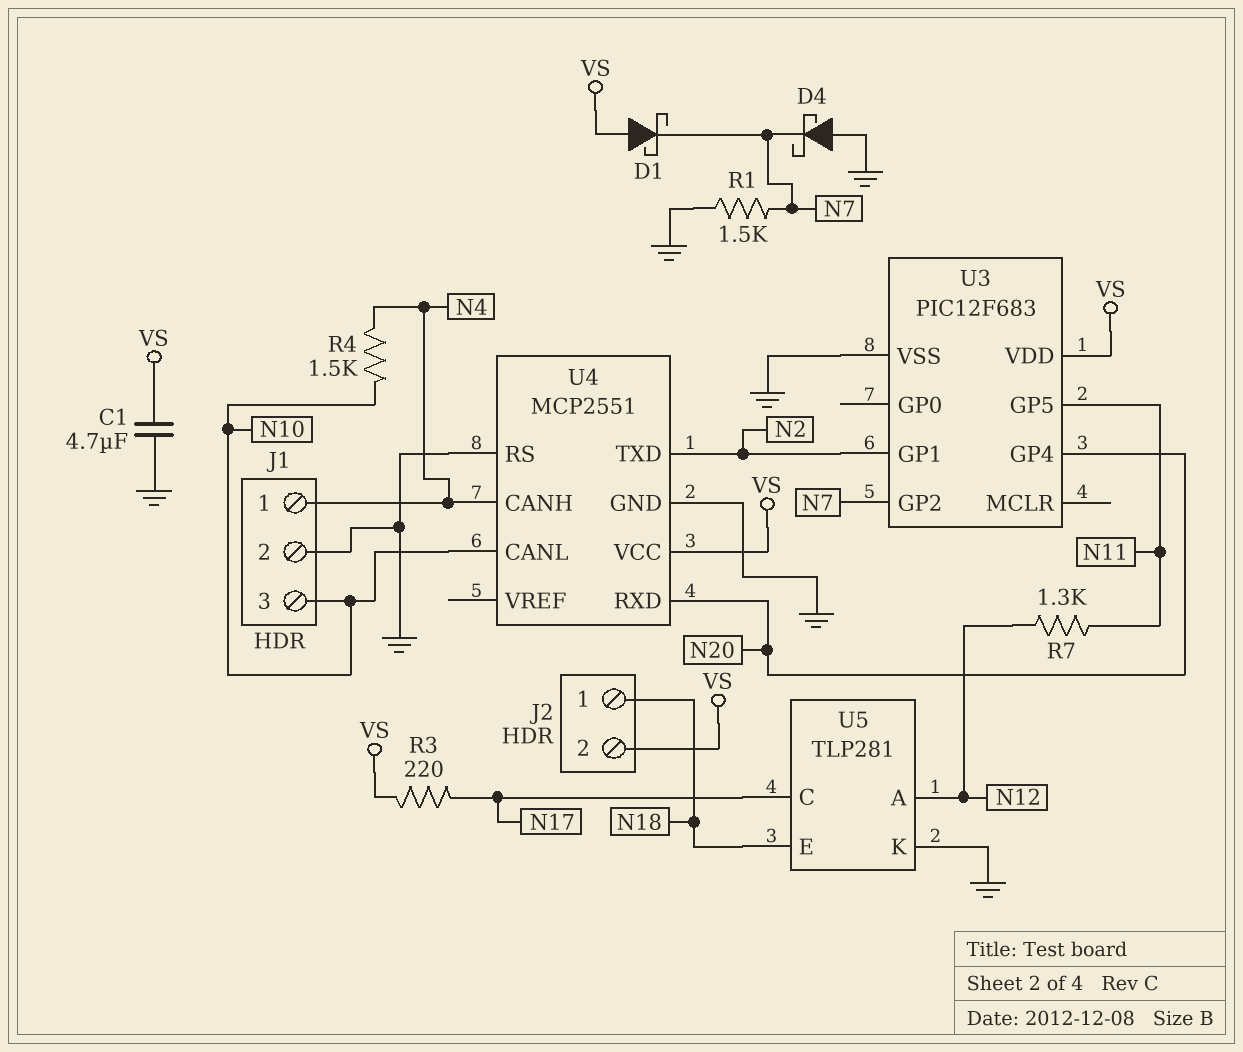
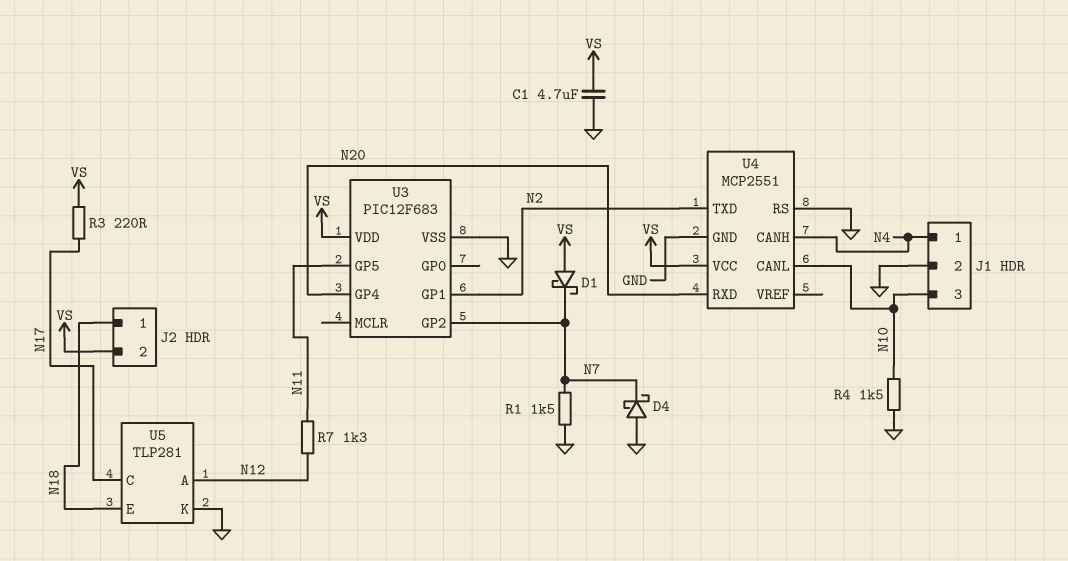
R4: 1.5k (N4, N10) -> 1.5k (GND, N10)

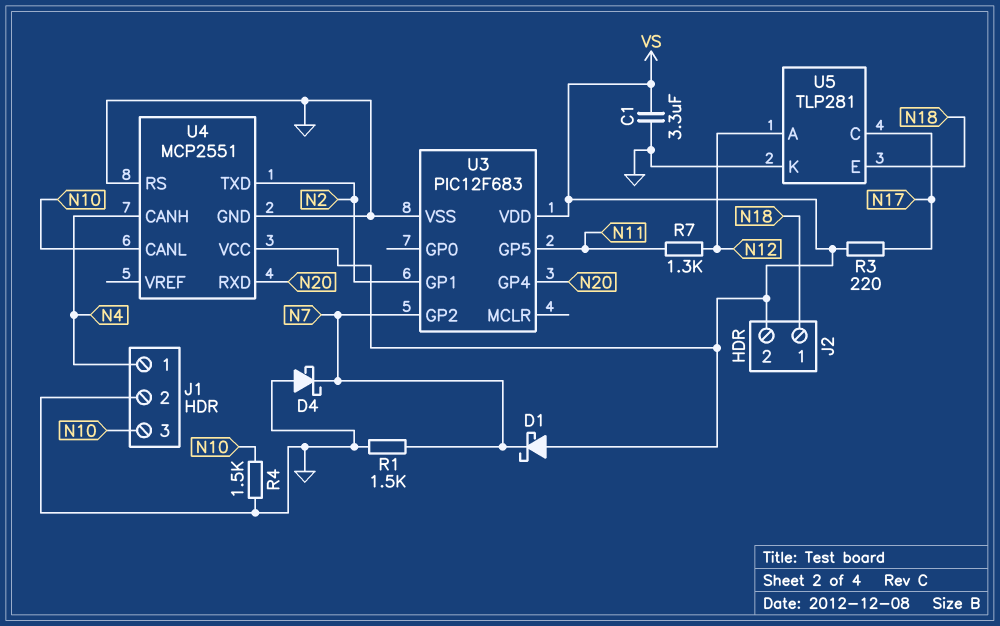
C1: 4.7uF (GND, VS) -> 3.3uF (GND, VS)

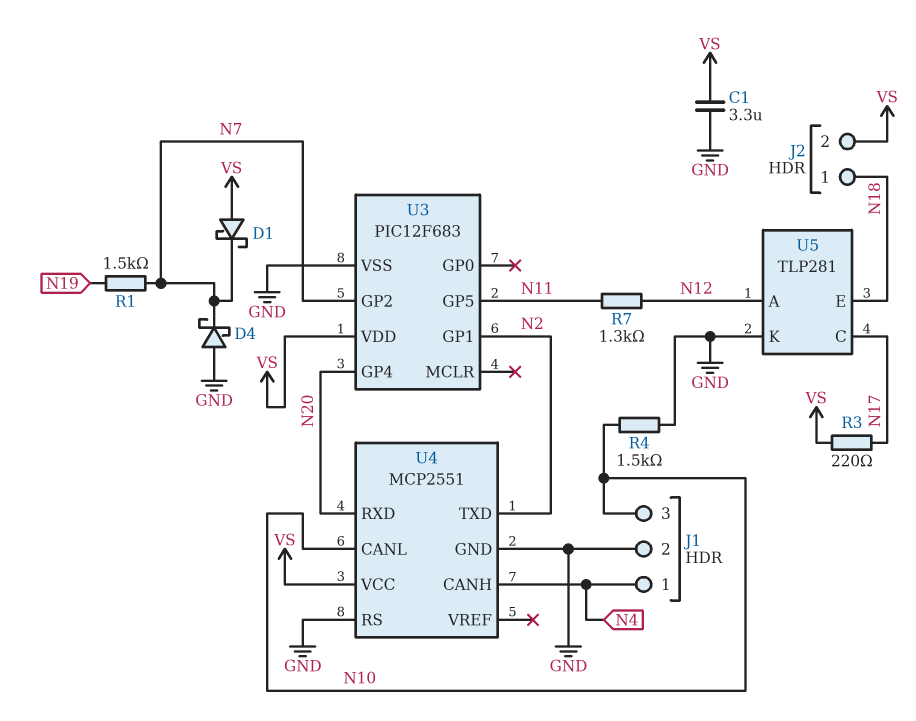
R1: 1.5k (GND, N7) -> 1.5k (N7, N19)

